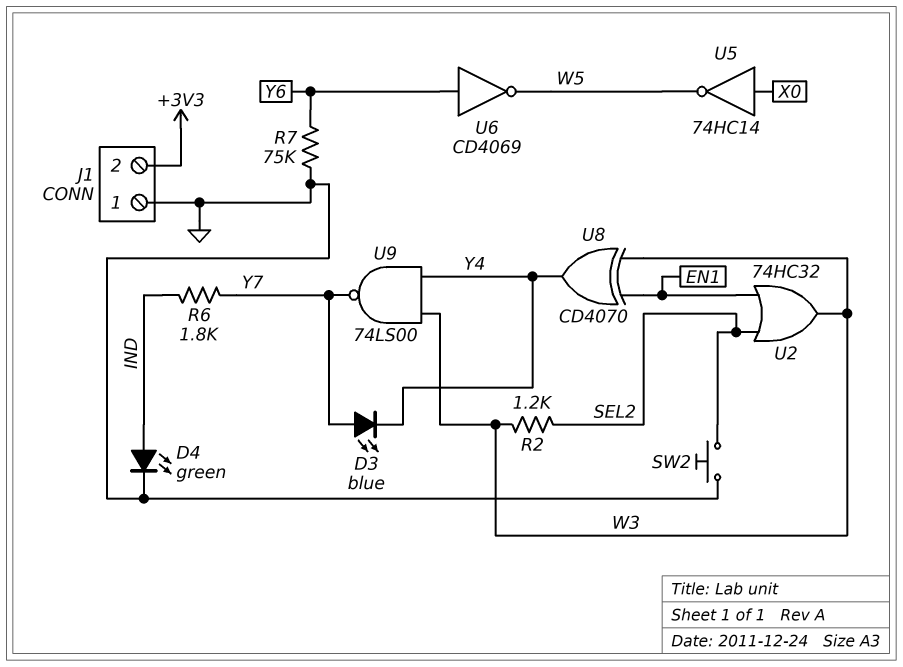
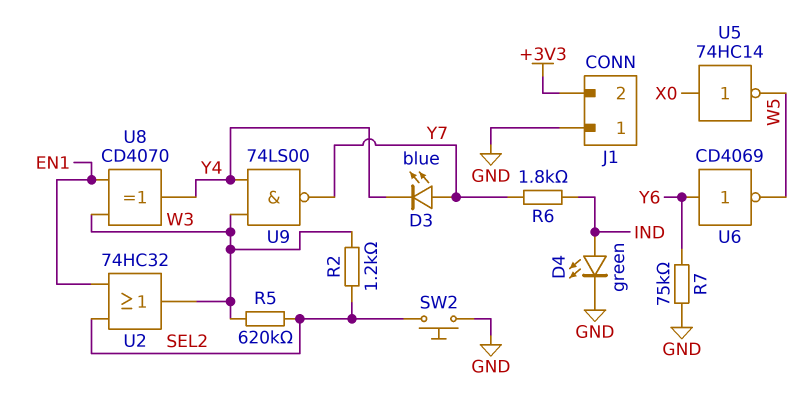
R5: none -> 620k (SEL2, W3)

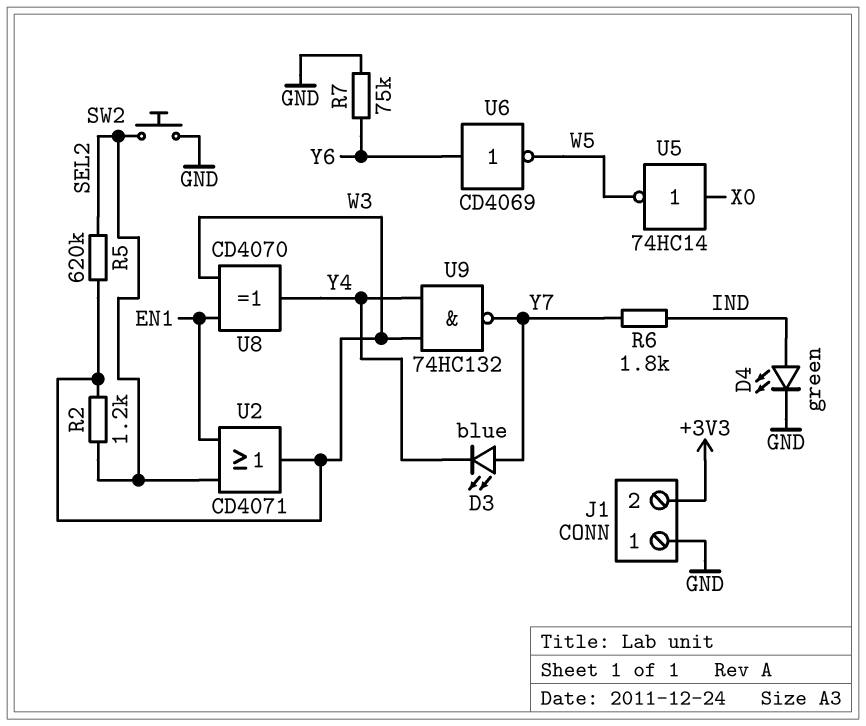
U2: OR 74HC32 (in EN1, in SEL2, out W3) -> OR CD4071 (in EN1, in SEL2, out W3)
U9: NAND 74LS00 (in W3, in Y4, out Y7) -> NAND 74HC132 (in W3, in Y4, out Y7)

